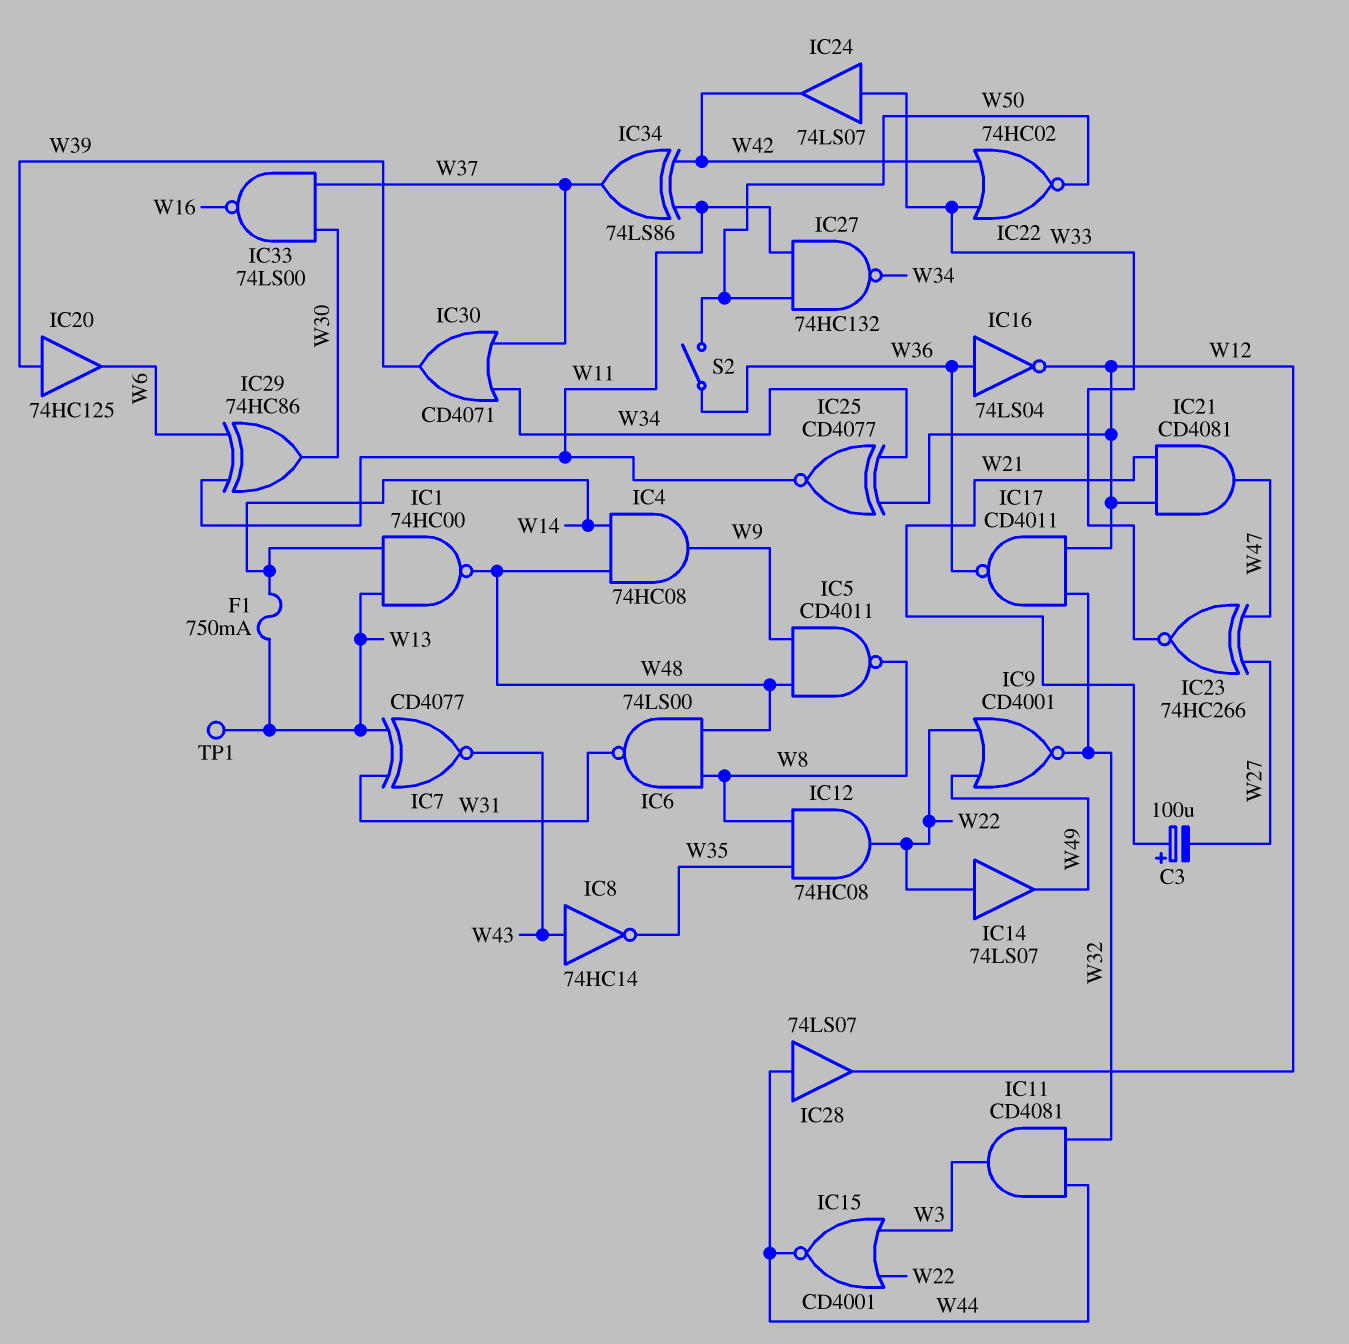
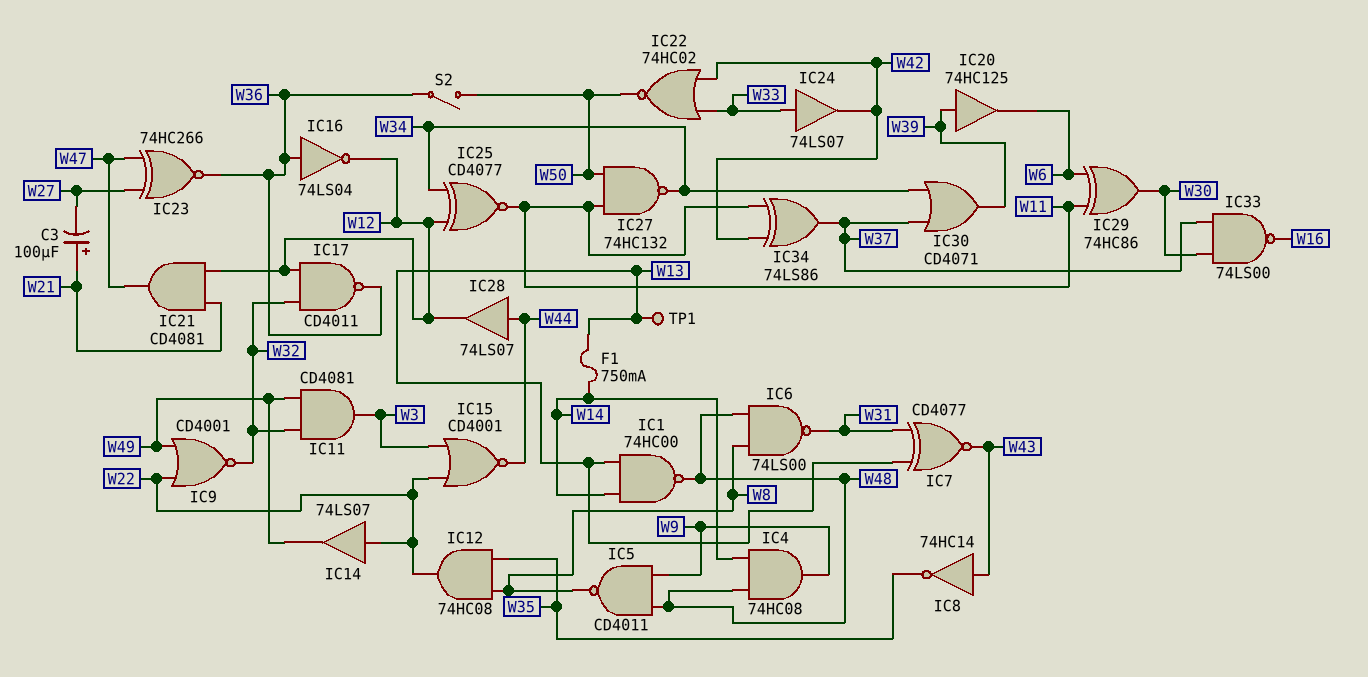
IC11: AND CD4081 (in W32, in W44, out W3) -> AND CD4081 (in W32, in W49, out W3)
IC23: XNOR 74HC266 (in W27, in W47, out W33) -> XNOR 74HC266 (in W27, in W47, out W36)

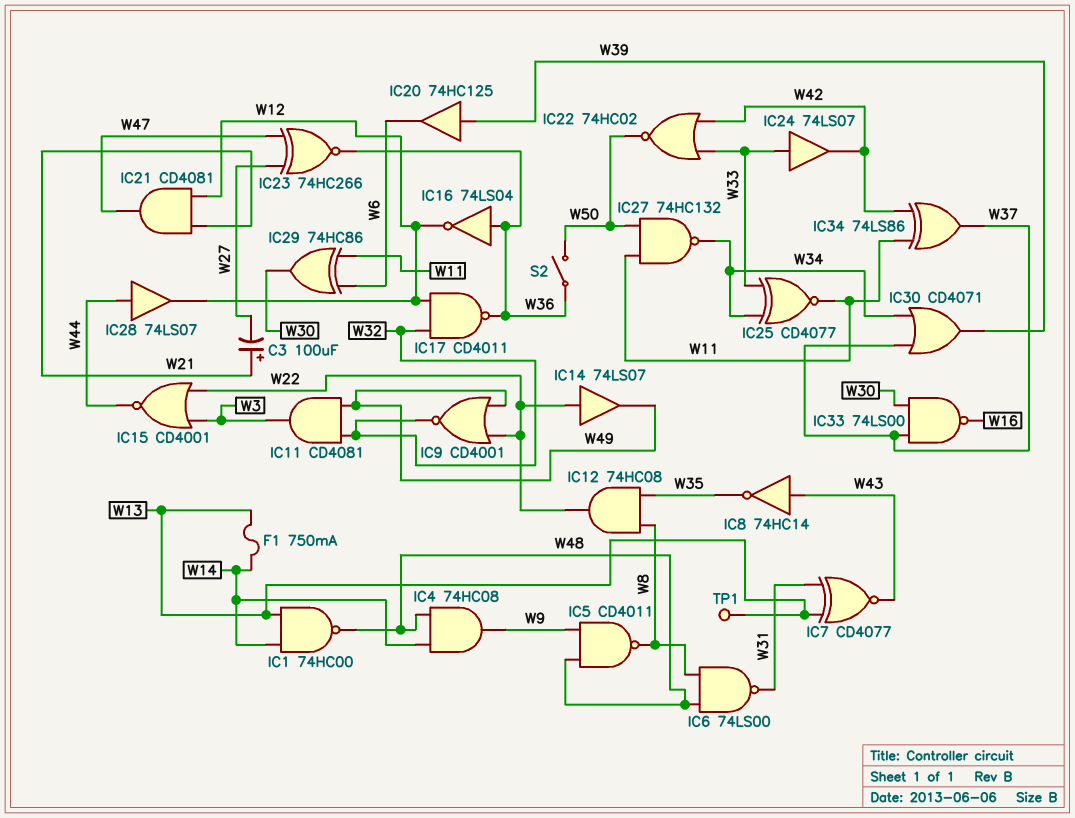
IC25: XNOR CD4077 (in W12, in W34, out W11) -> XNOR CD4077 (in W33, in W34, out W11)

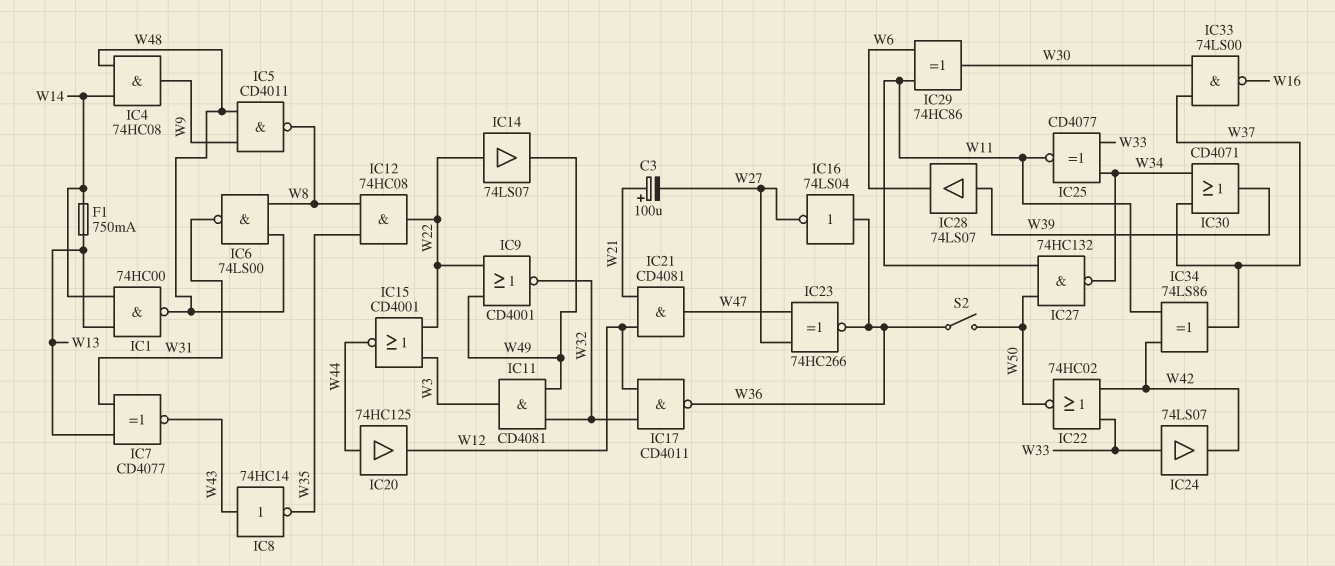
IC16: NOT 74LS04 (in W36, out W12) -> NOT 74LS04 (in W36, out W27)
IC20: buffer 74HC125 (in W39, out W6) -> buffer 74HC125 (in W44, out W12)
IC28: buffer 74LS07 (in W44, out W12) -> buffer 74LS07 (in W39, out W6)
TP1: test point (W13) -> none

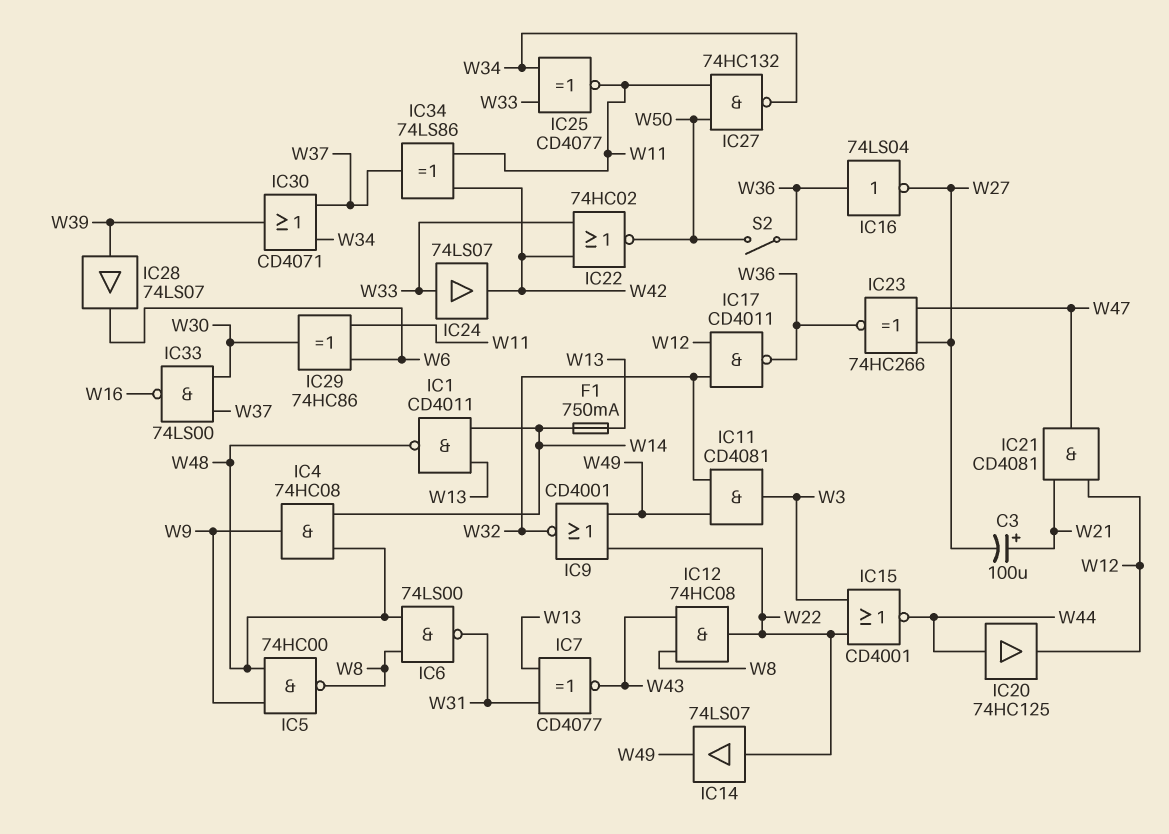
IC1: NAND 74HC00 (in W13, in W14, out W48) -> NAND CD4011 (in W13, in W14, out W48)
IC5: NAND CD4011 (in W9, in W48, out W8) -> NAND 74HC00 (in W9, in W48, out W8)
IC8: NOT 74HC14 (in W43, out W35) -> none
IC12: AND 74HC08 (in W8, in W35, out W22) -> AND 74HC08 (in W8, in W43, out W22)

